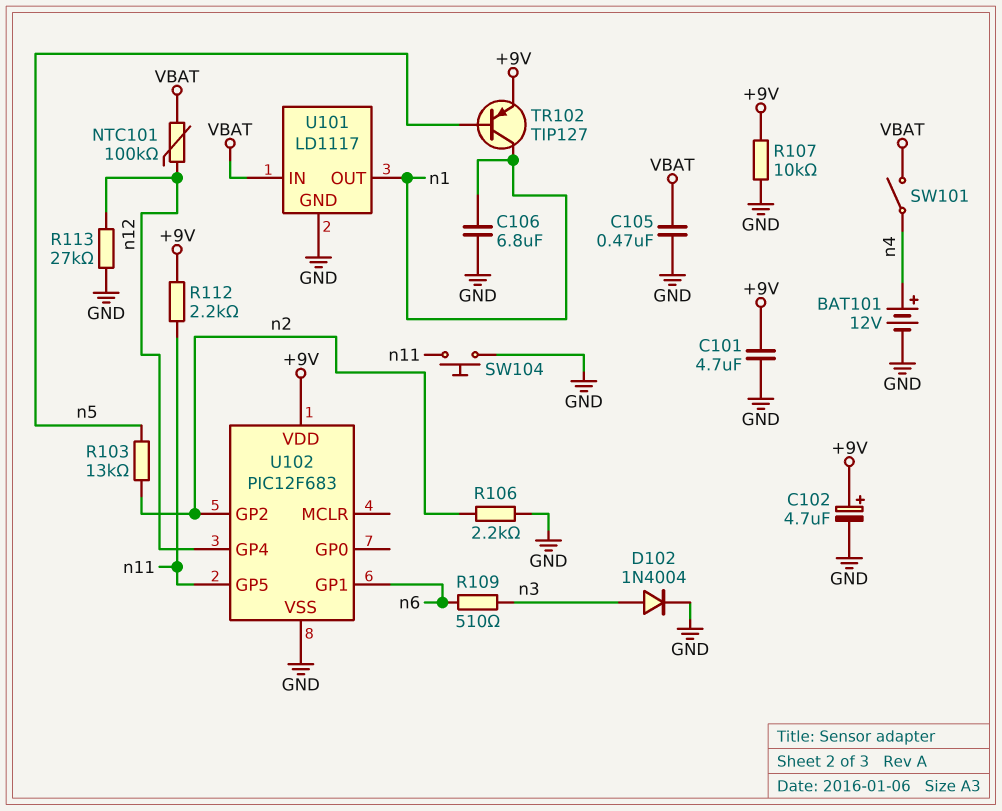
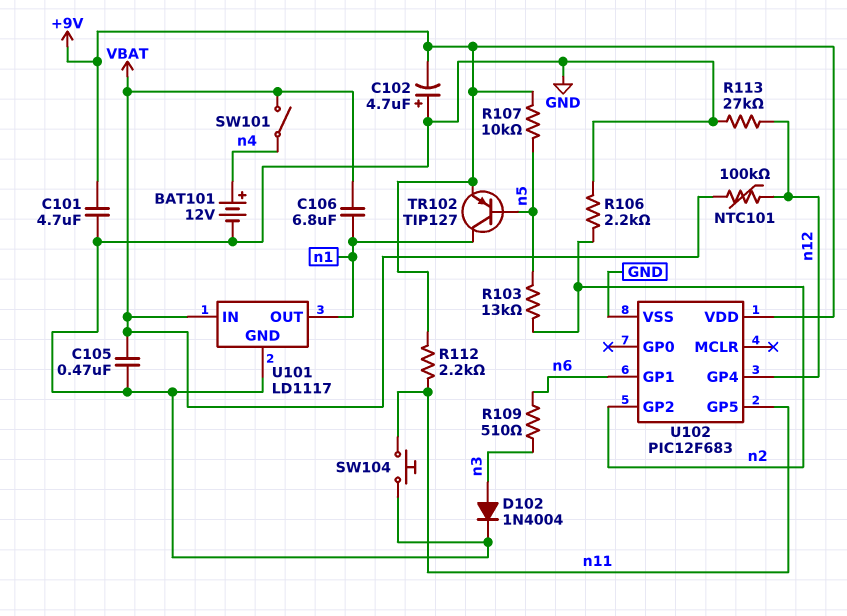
C102: 4.7uF (plus +9V, minus GND) -> 4.7uF (plus GND, minus +9V)
C106: 6.8uF (GND, n1) -> 6.8uF (VBAT, n1)
R107: 10k (+9V, GND) -> 10k (+9V, n5)

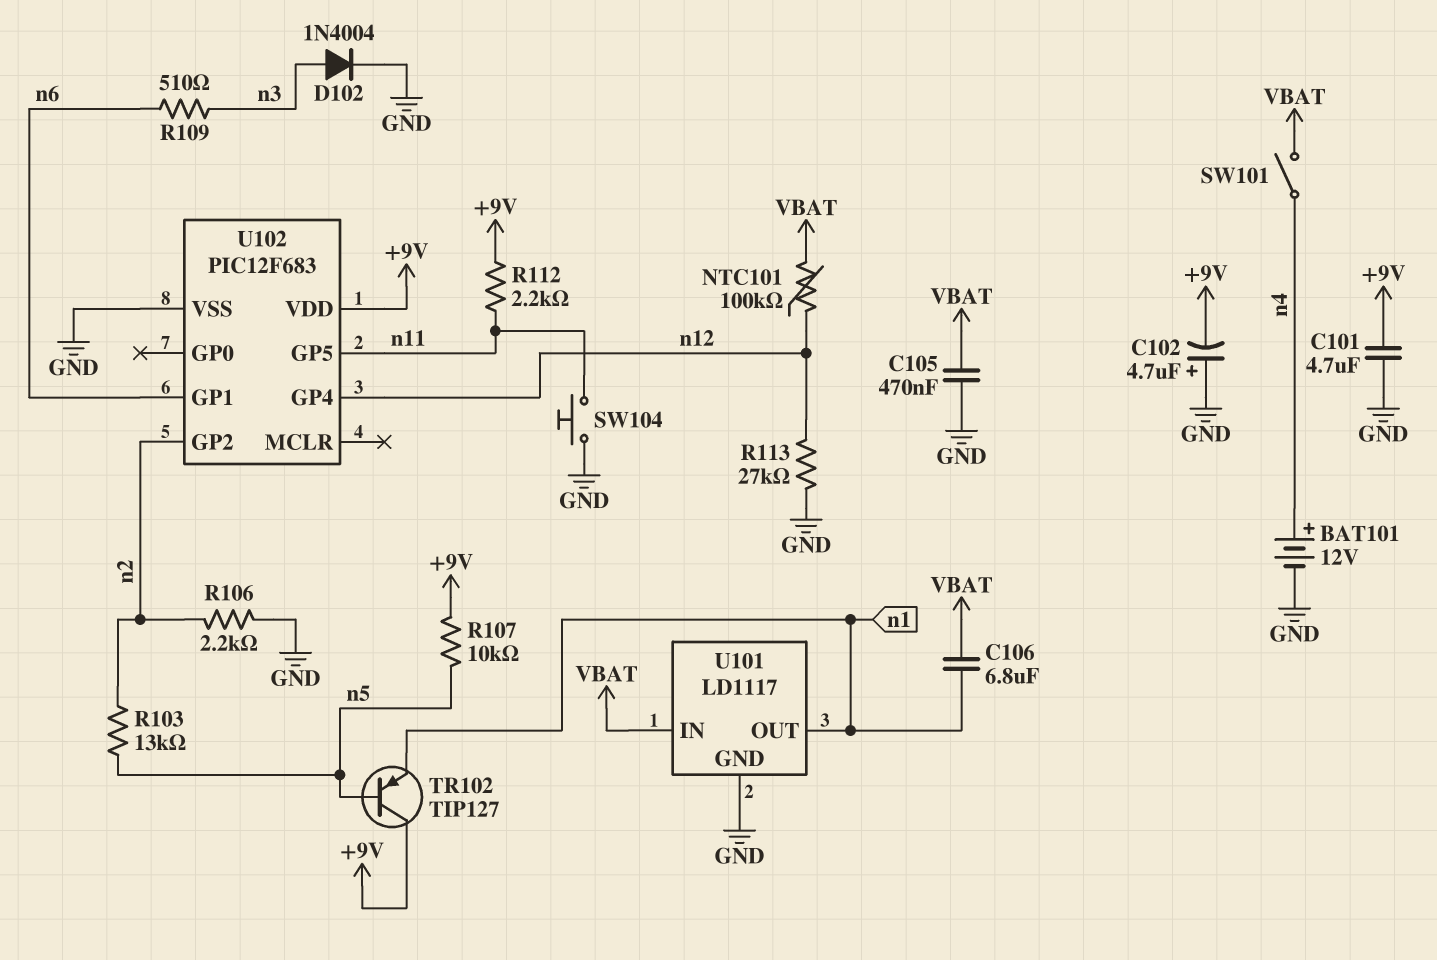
TR102: PNP TIP127 (B n5, C n1, E +9V) -> PNP TIP127 (B n5, C +9V, E n1)

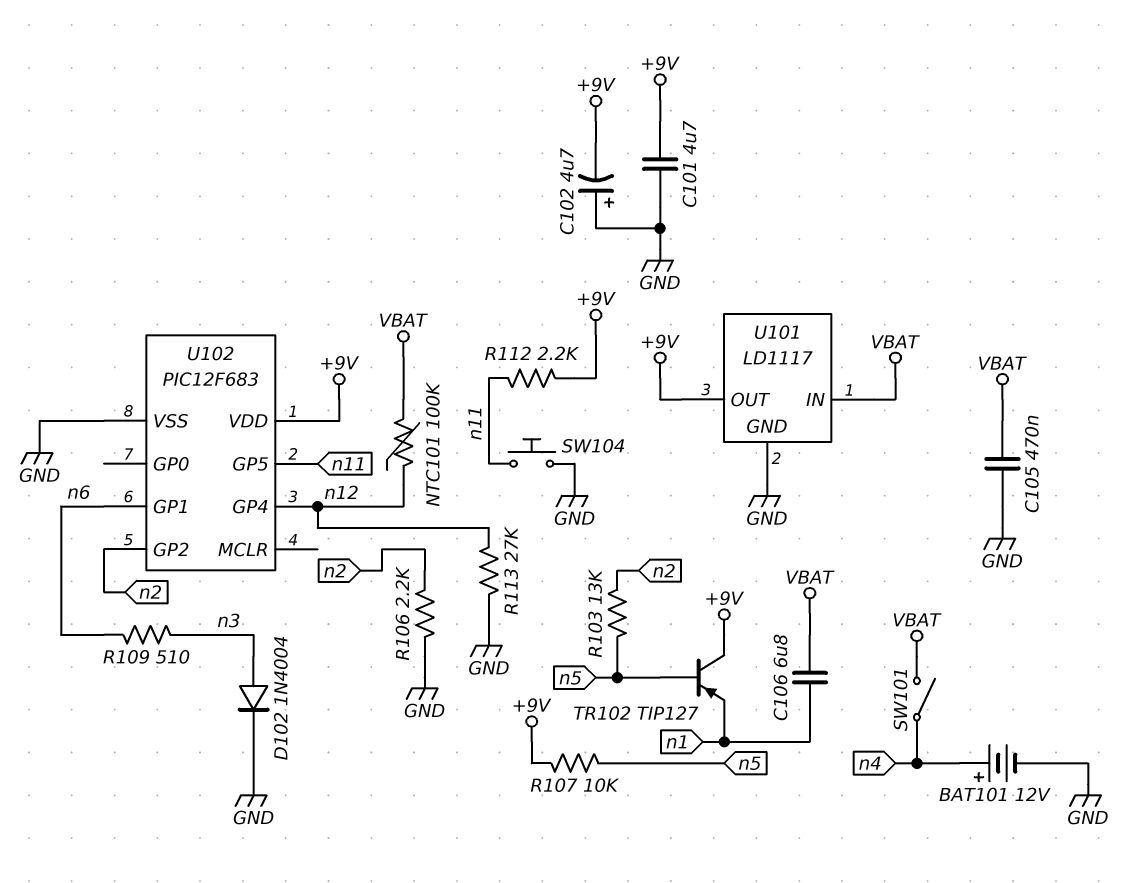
U101 pin OUT: n1 -> +9V

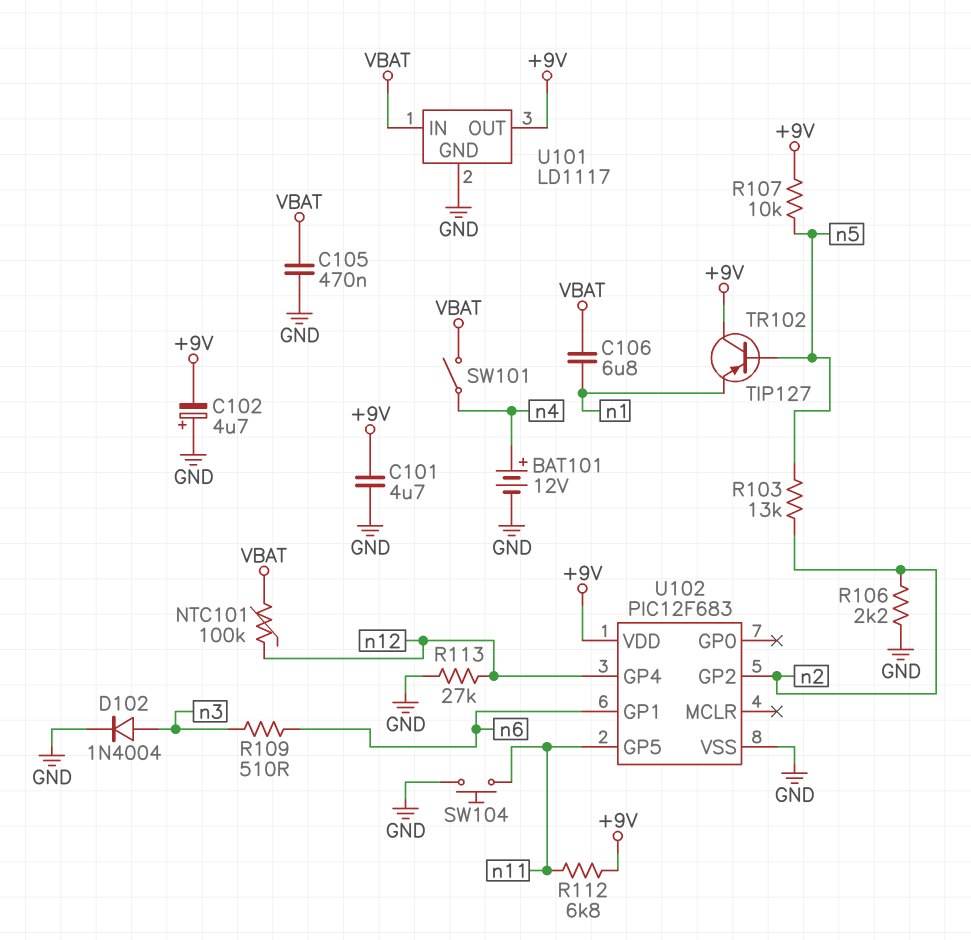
R112: 2.2k (+9V, n11) -> 6.8k (+9V, n11)

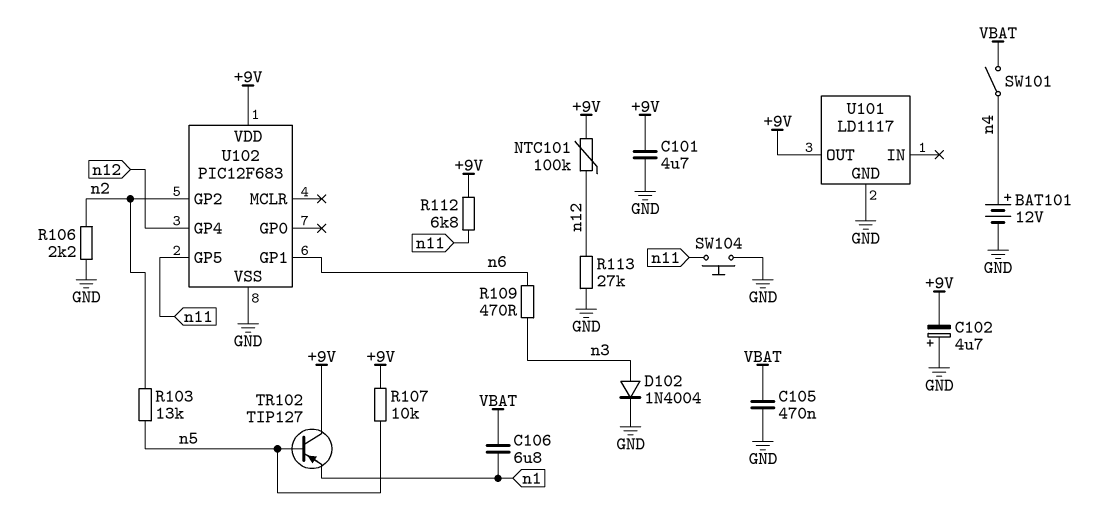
NTC101: 100k (VBAT, n12) -> 100k (+9V, n12)
R109: 510 (n3, n6) -> 470 (n3, n6)
U101 pin IN: VBAT -> none

